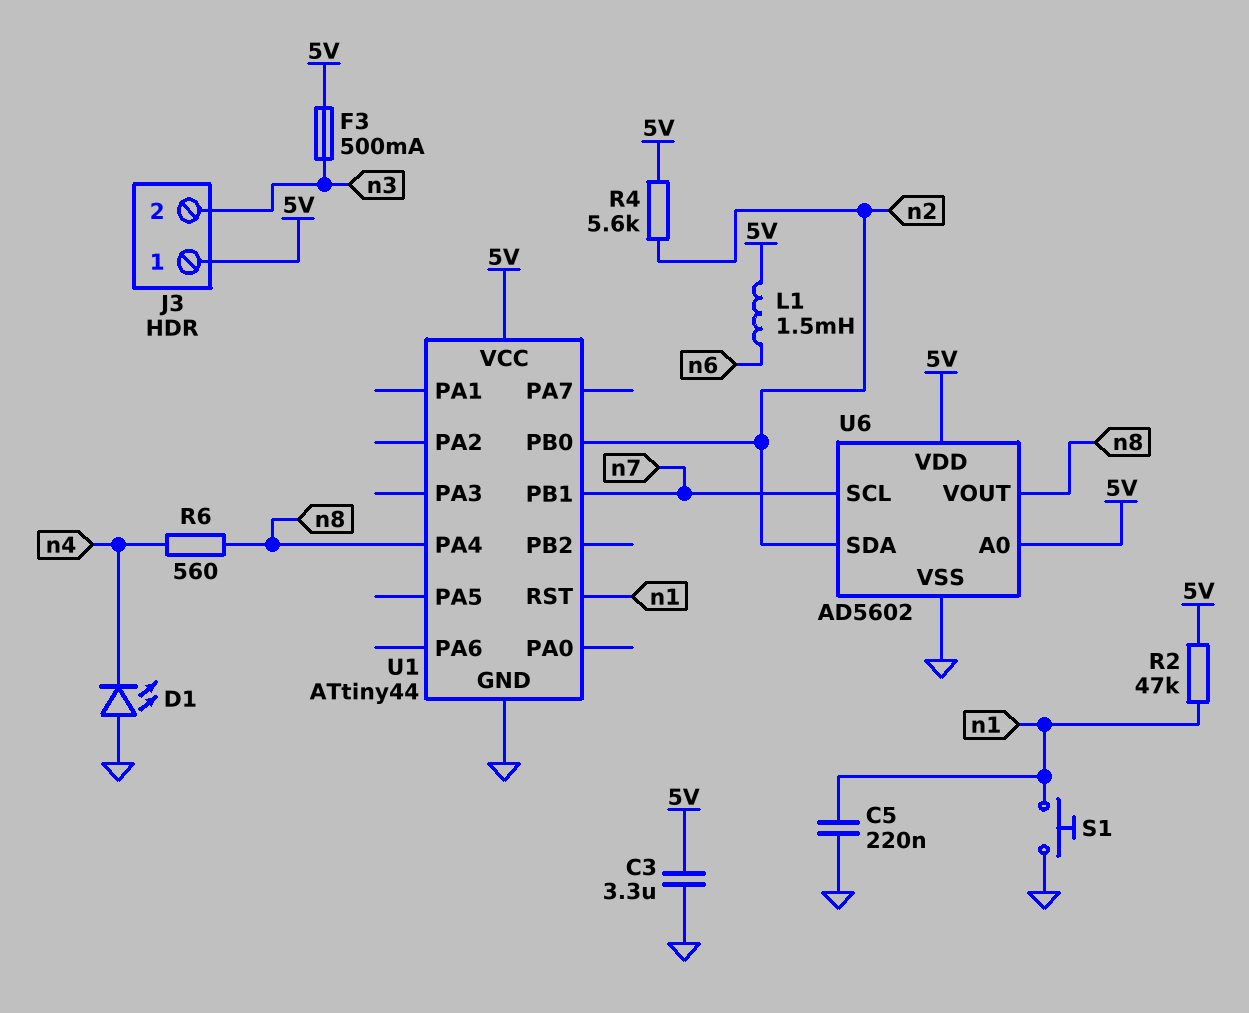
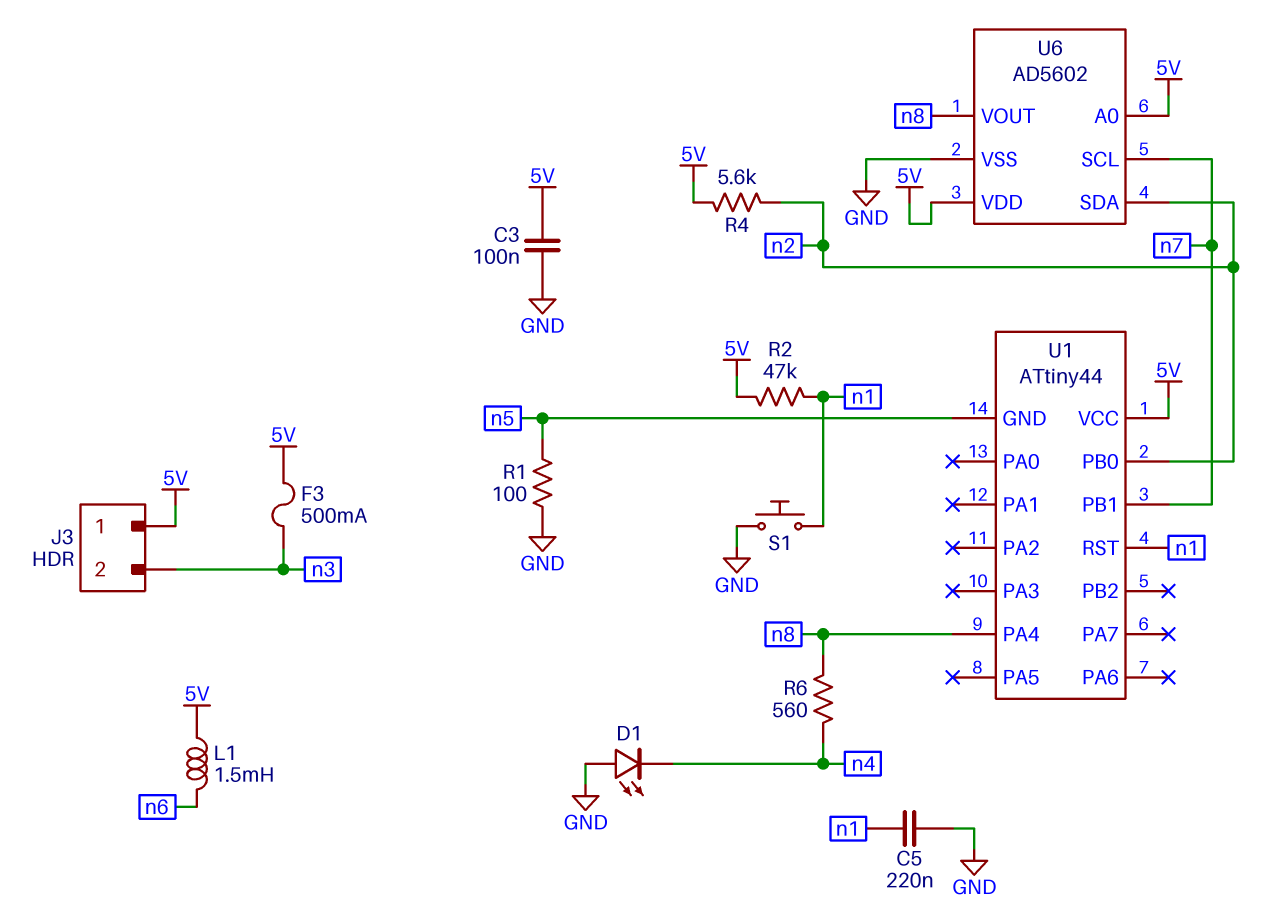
C3: 3.3uF (5V, GND) -> 100nF (5V, GND)
R1: none -> 100 (GND, n5)
U1 pin GND: GND -> n5

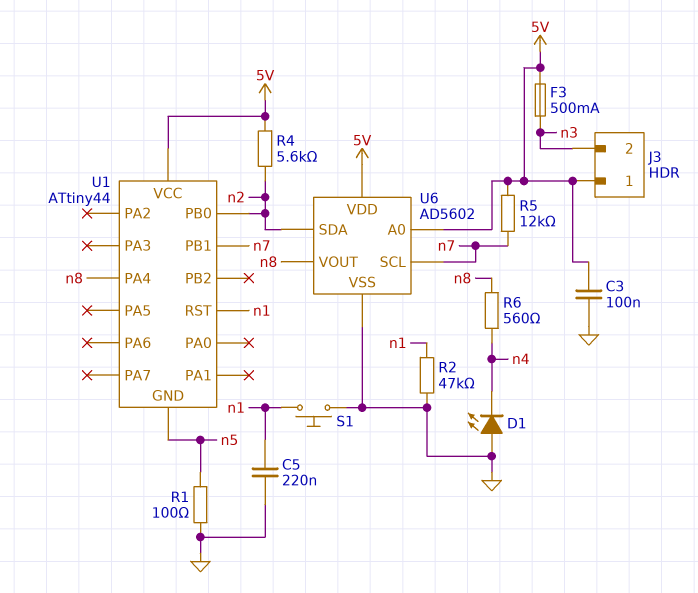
L1: 1.5mH (5V, n6) -> none
R2: 47k (5V, n1) -> 47k (GND, n1)
R5: none -> 12k (5V, n7)

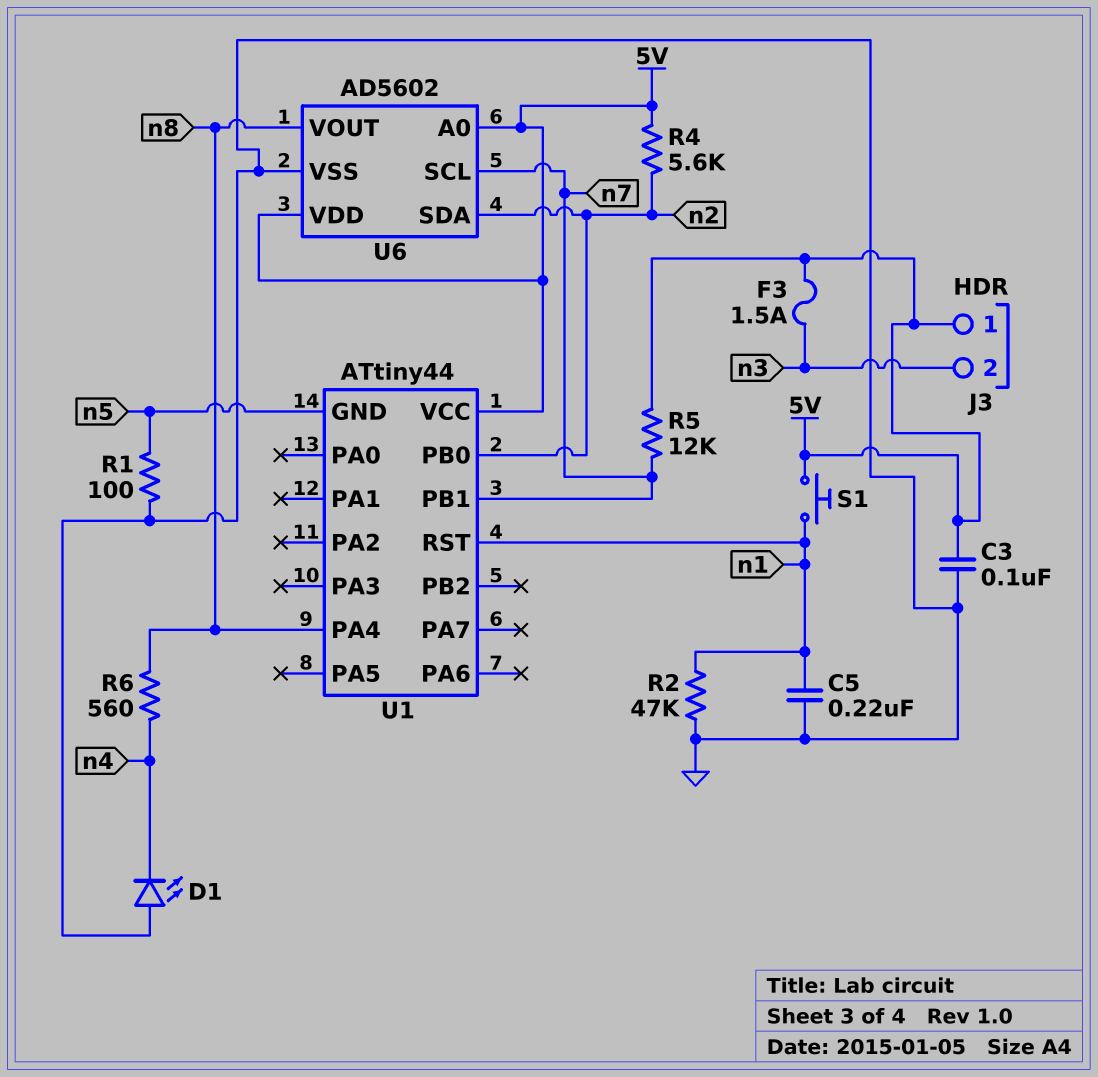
F3: 500mA (5V, n3) -> 1.5A (5V, n3)
S1: button (GND, n1) -> button (5V, n1)

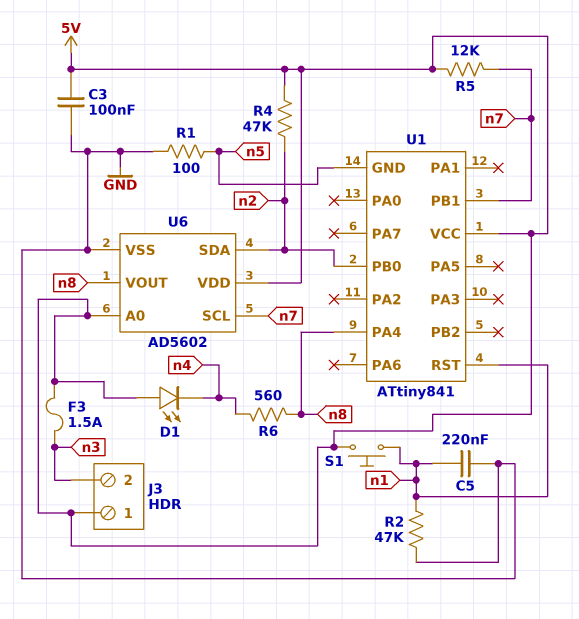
D1: LED (A GND, K n4) -> LED (A 5V, K n4)
R4: 5.6k (5V, n2) -> 47k (5V, n2)
U1: ATtiny44 -> ATtiny841

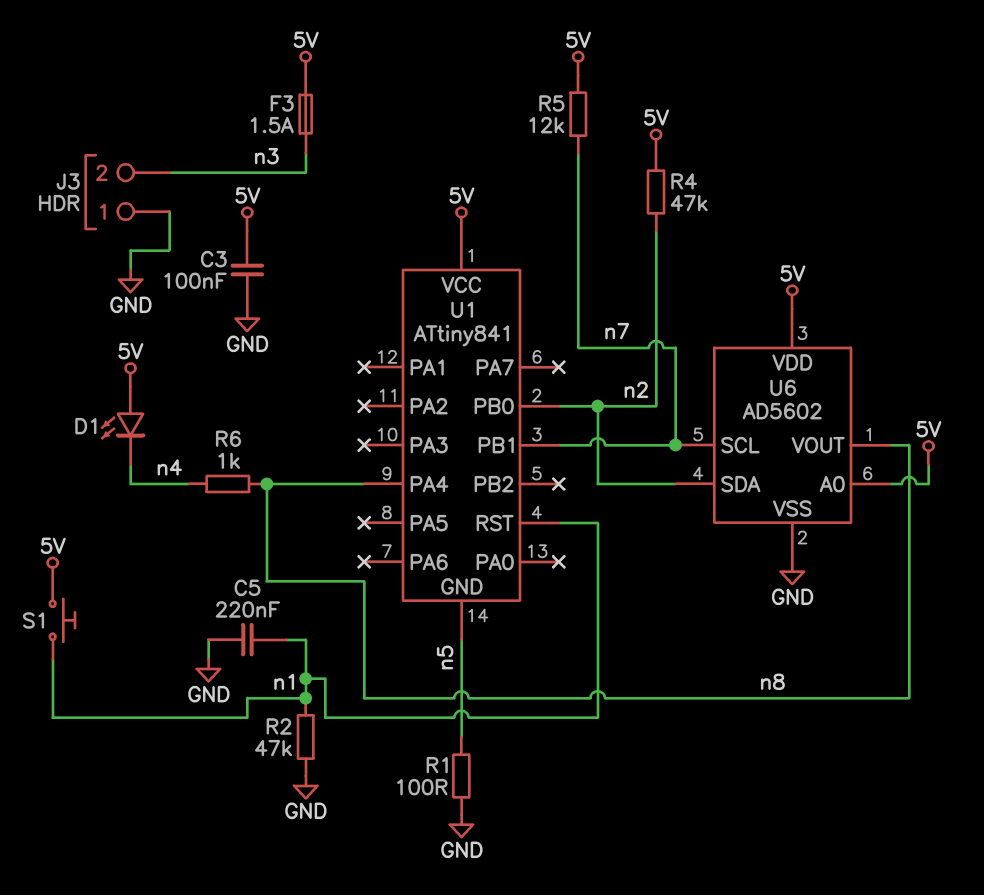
J3 pin 1: 5V -> GND
R6: 560 (n4, n8) -> 1k (n4, n8)

